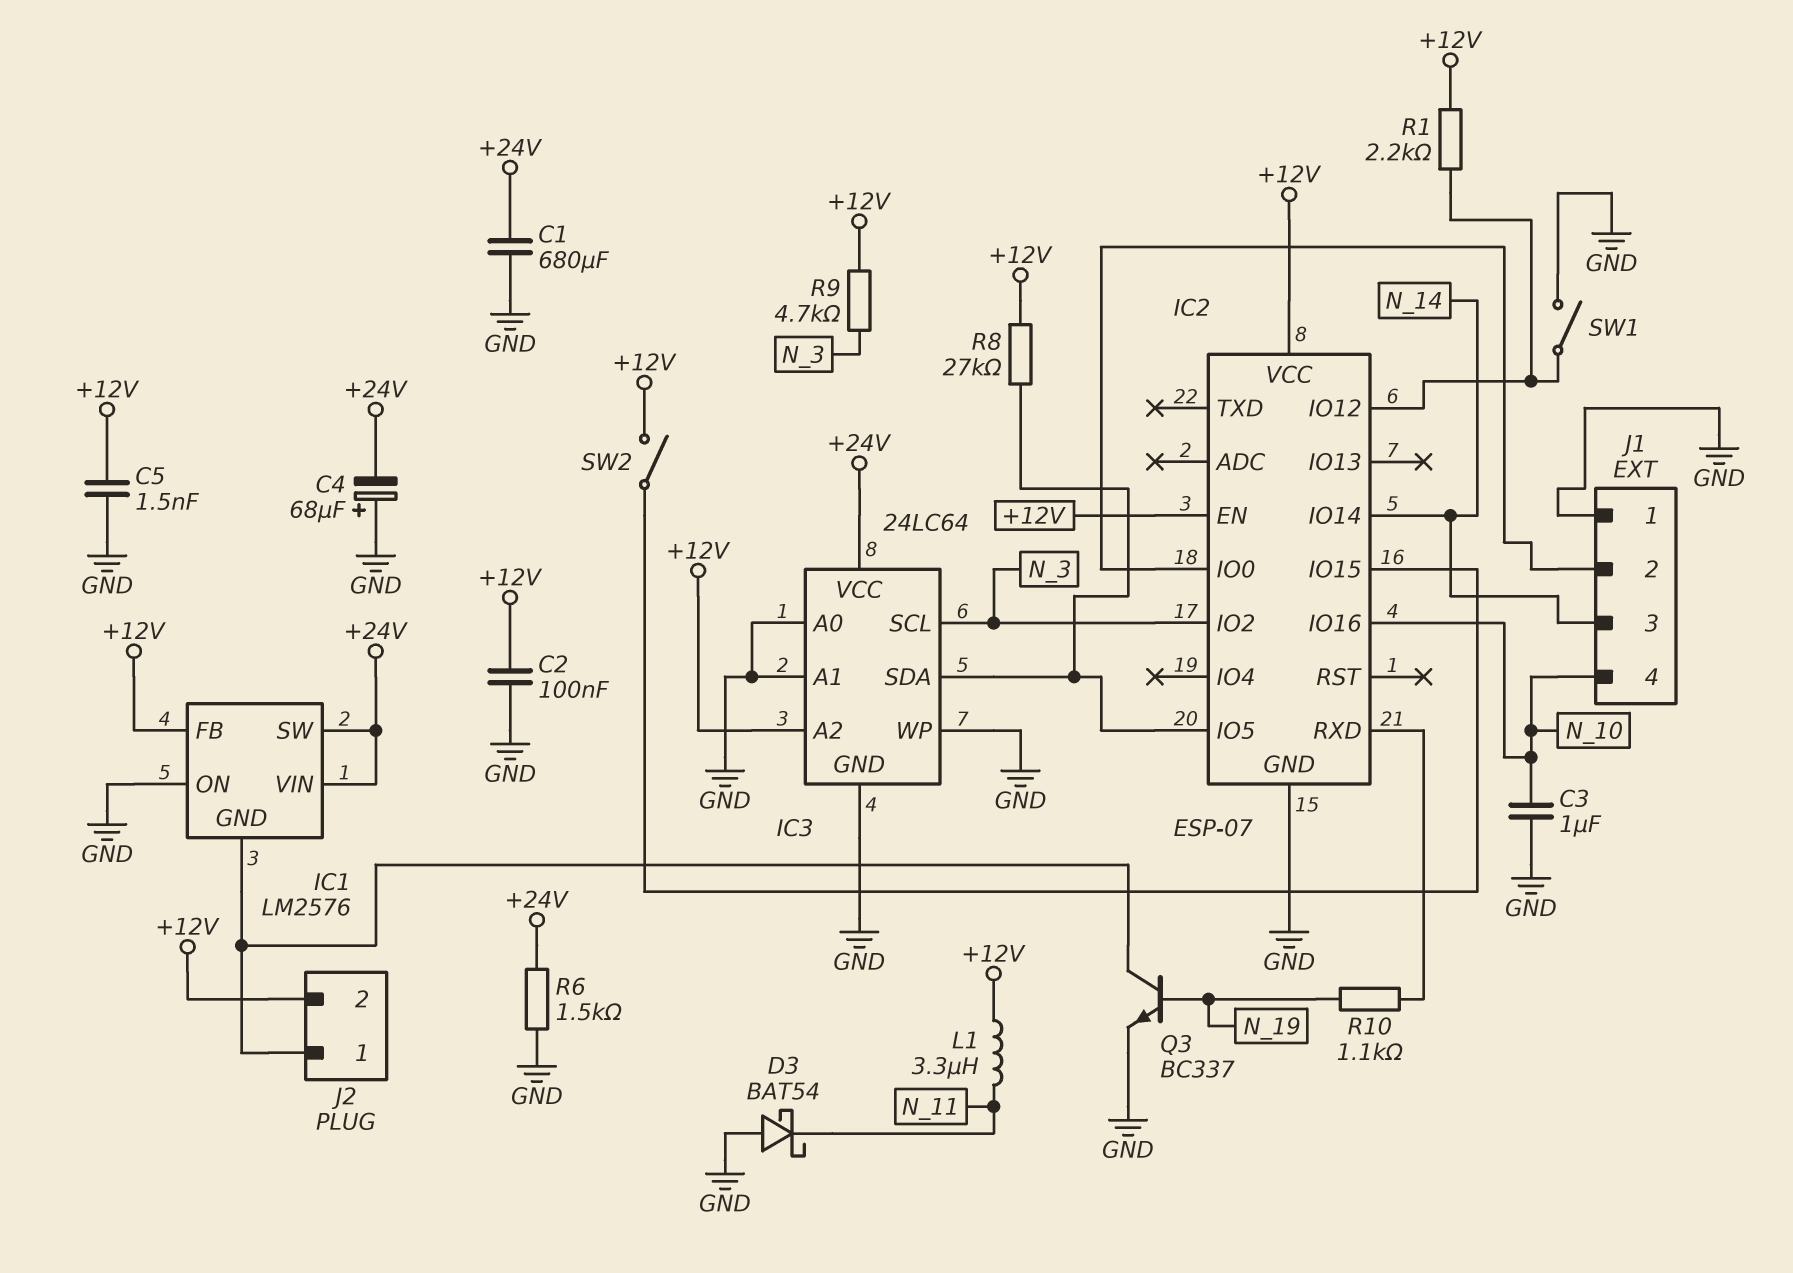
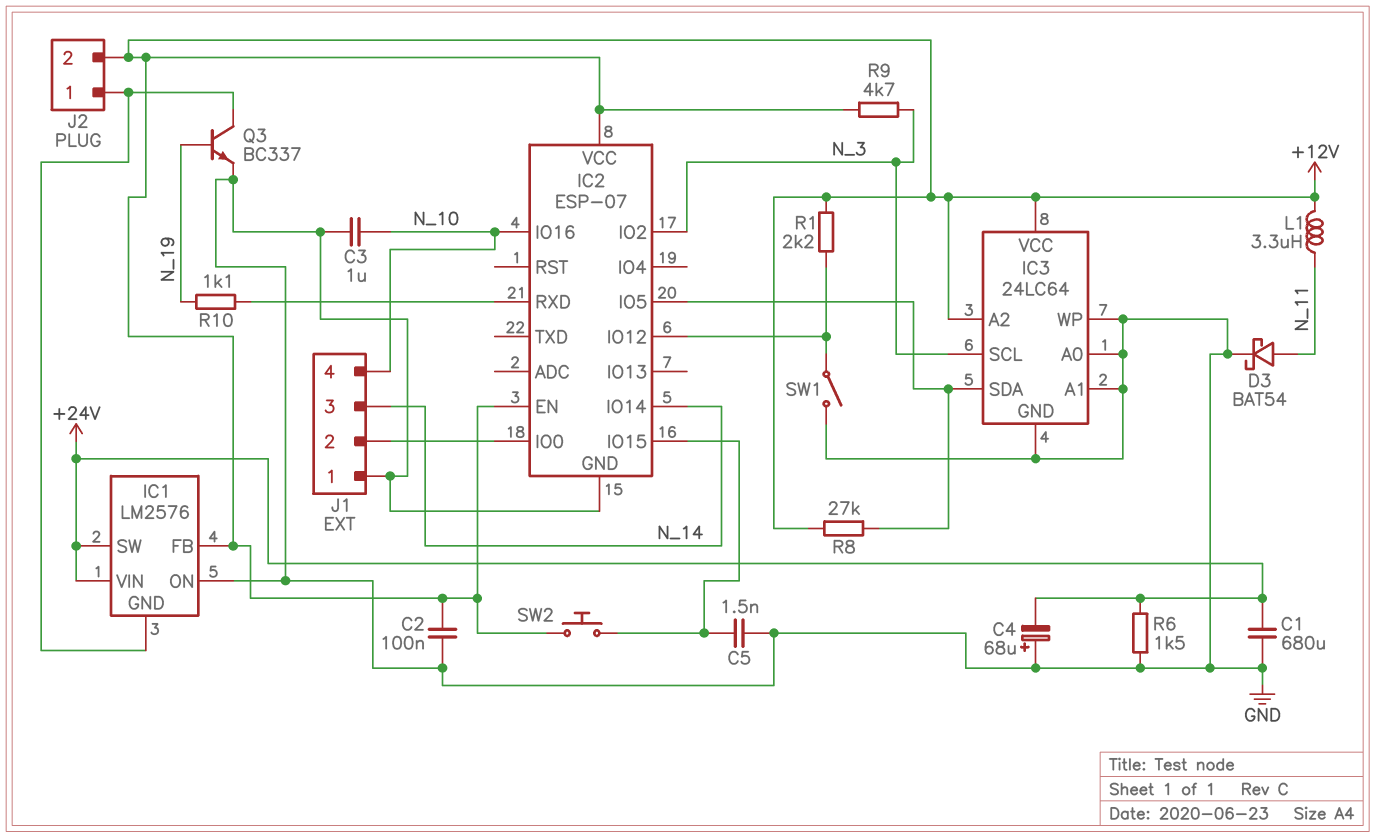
C5: 1.5nF (+12V, GND) -> 1.5nF (GND, IC2/IO15)
D3: schottky BAT54 (A GND, K N_11) -> schottky BAT54 (A N_11, K GND)
IC3 pin VCC: +24V -> +12V
SW2: switch (+12V, IC2/IO15) -> button (+12V, IC2/IO15)

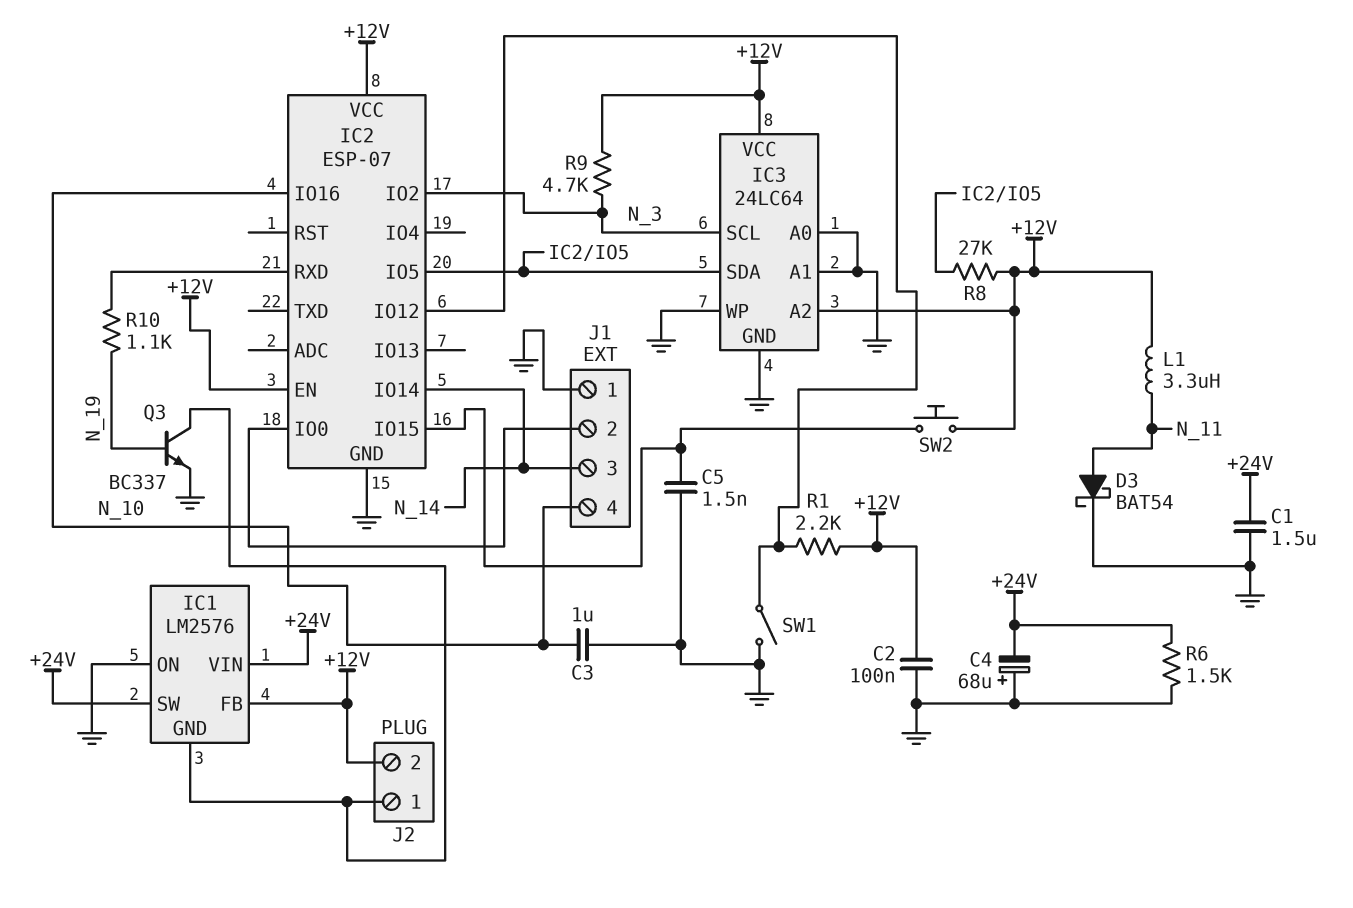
C1: 680uF (+24V, GND) -> 1.5uF (+24V, GND)

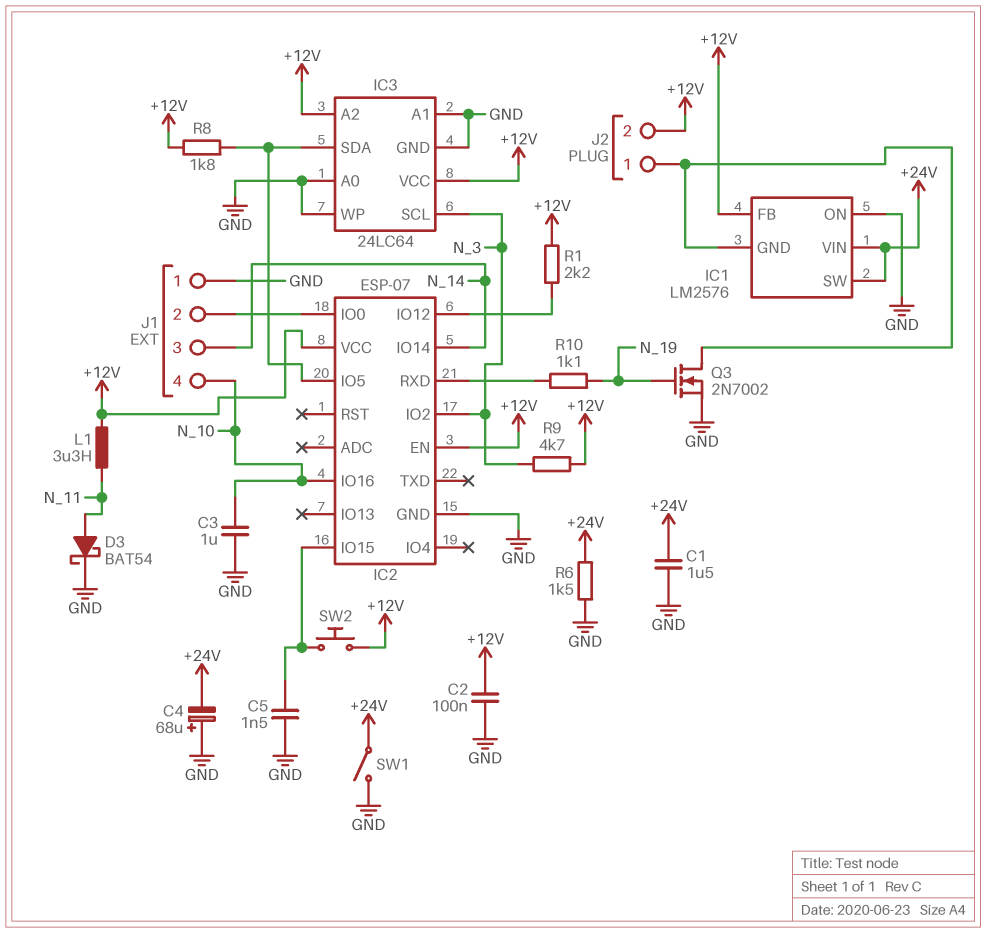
Q3: NPN BC337 (B N_19, C IC1/GND, E GND) -> NMOS 2N7002 (G N_19, D IC1/GND, S GND)
R8: 27k (+12V, IC2/IO5) -> 1.8k (+12V, IC2/IO5)
SW1: switch (GND, IC2/IO12) -> switch (+24V, GND)

